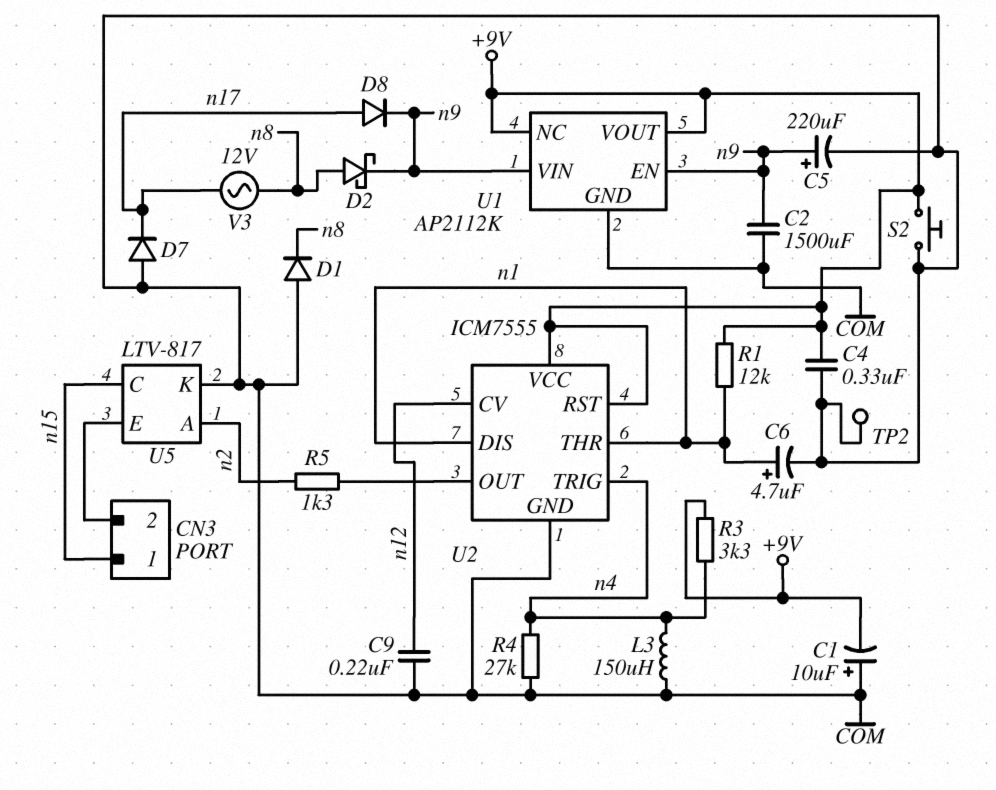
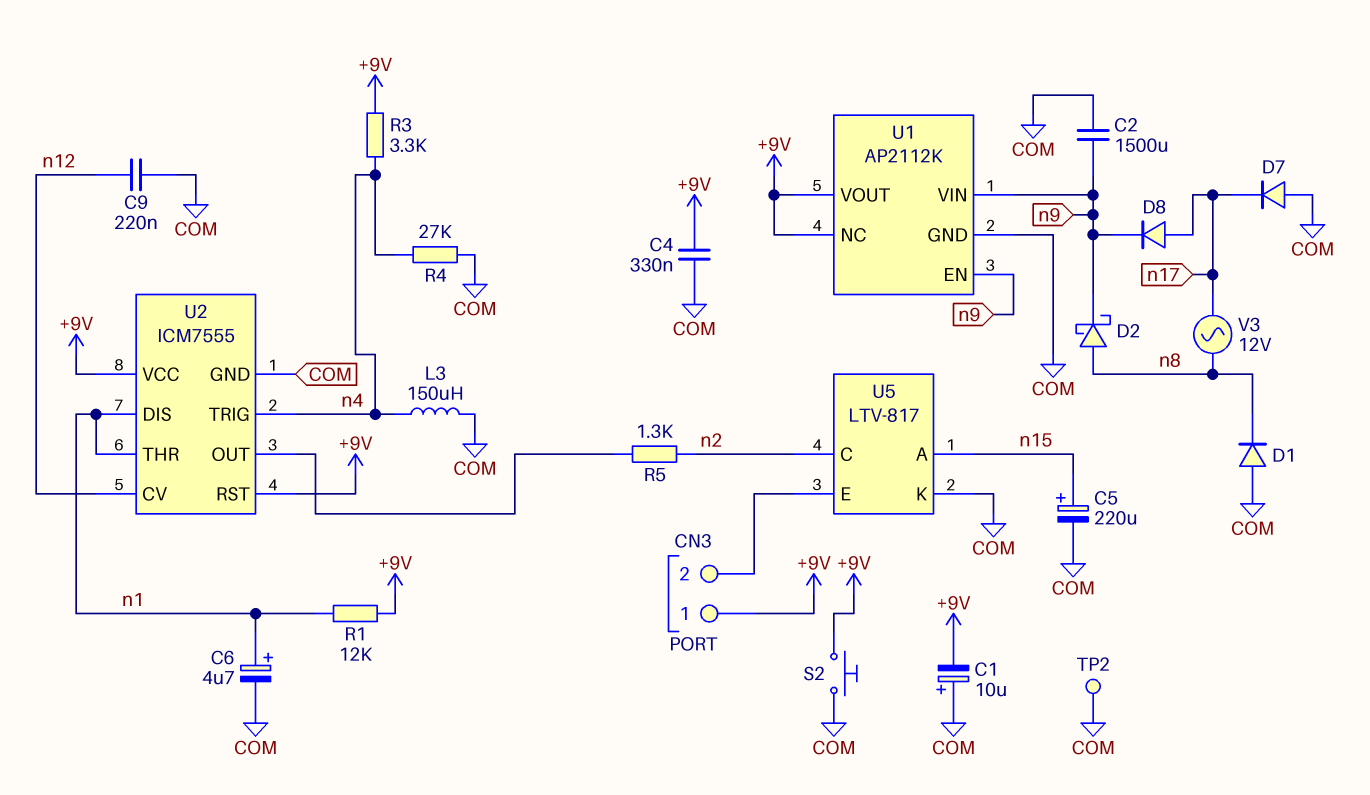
C5: 220uF (plus n9, minus COM) -> 220uF (plus n15, minus COM)
CN3 pin 1: n15 -> +9V
U5 pin A: n2 -> n15
U5 pin C: n15 -> n2

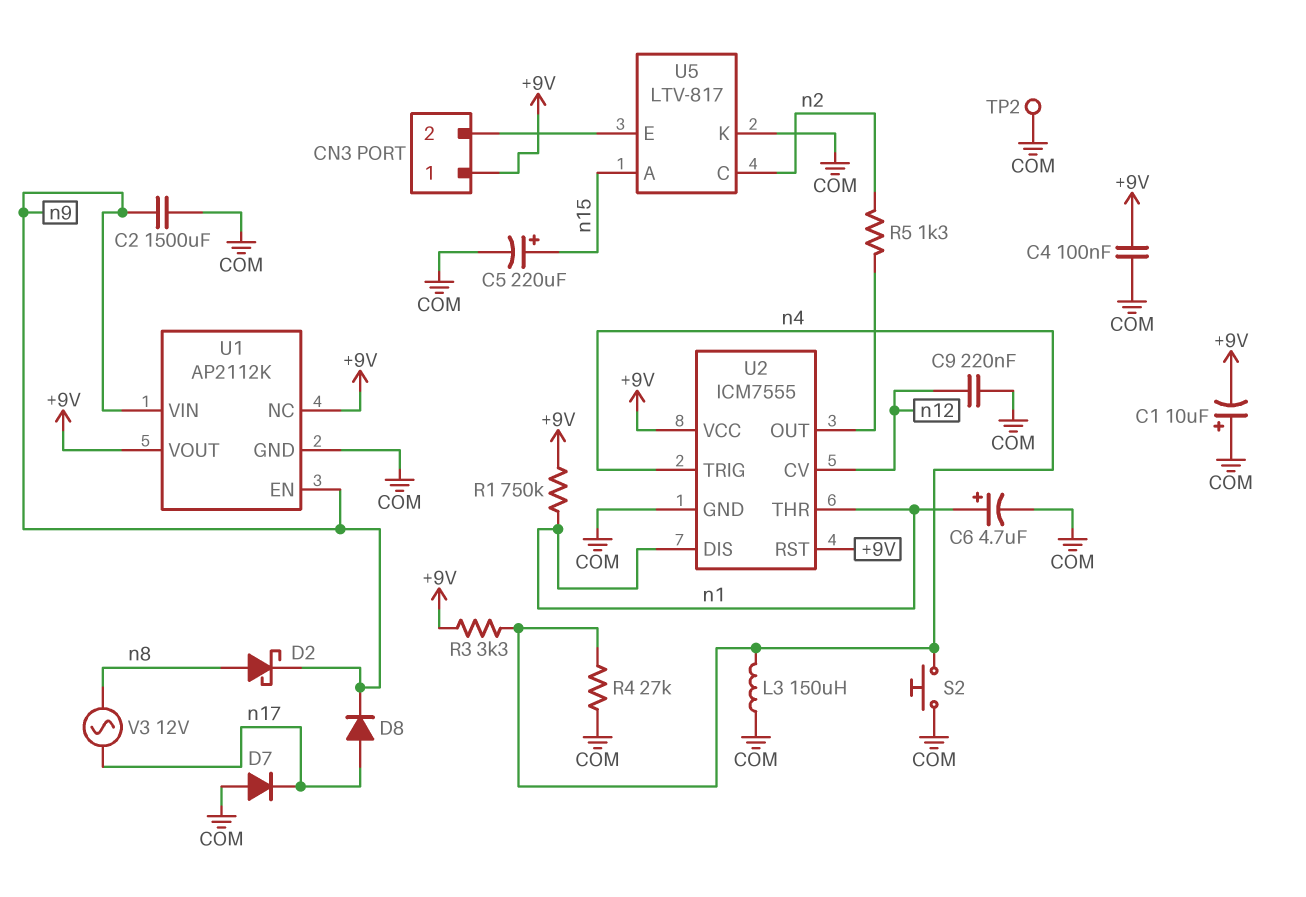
C4: 330nF (+9V, COM) -> 100nF (+9V, COM)
D1: diode (A COM, K n8) -> none
R1: 12k (+9V, n1) -> 750k (+9V, n1)
S2: button (+9V, COM) -> button (COM, n4)

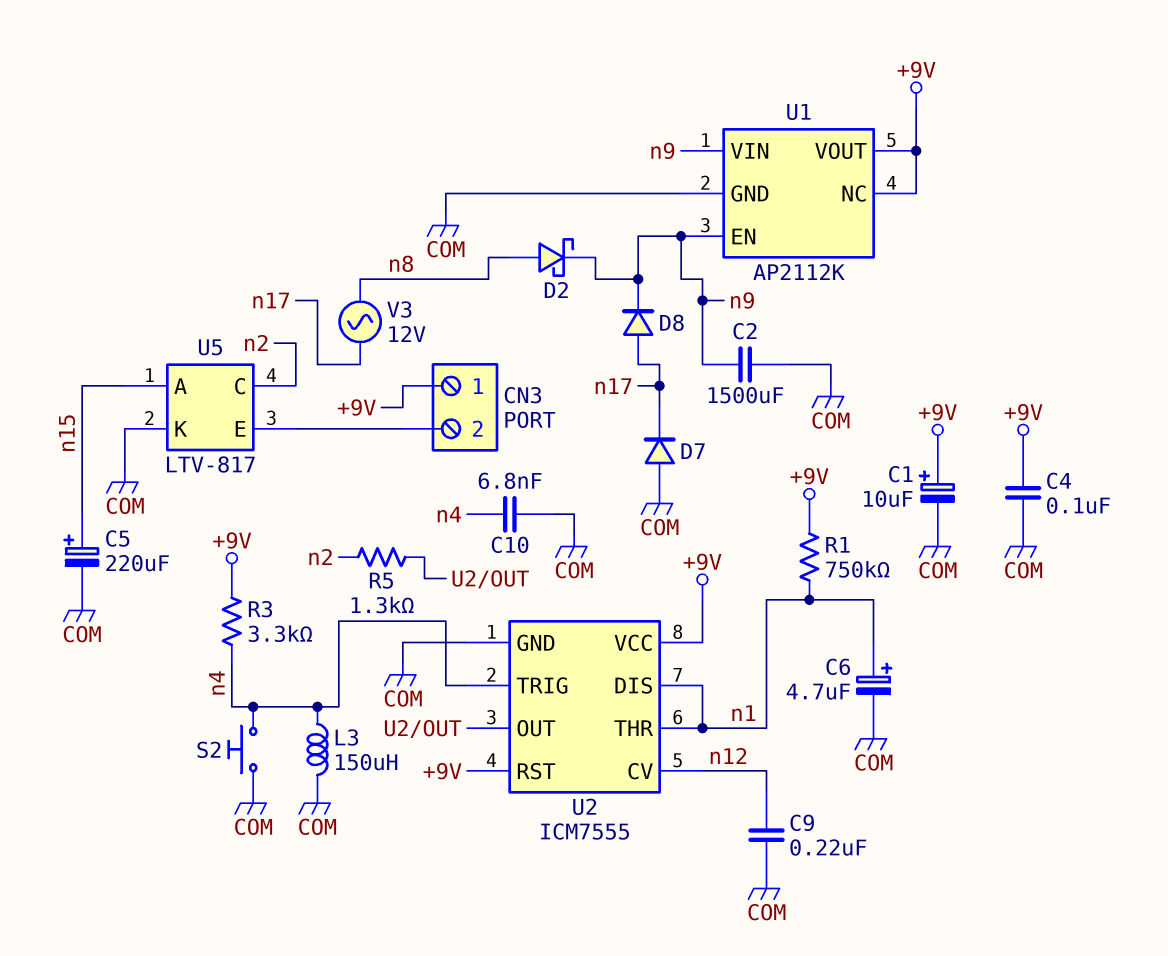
C1: 10uF (plus COM, minus +9V) -> 10uF (plus +9V, minus COM)
C10: none -> 6.8nF (COM, n4)
R4: 27k (COM, n4) -> none
TP2: test point (COM) -> none

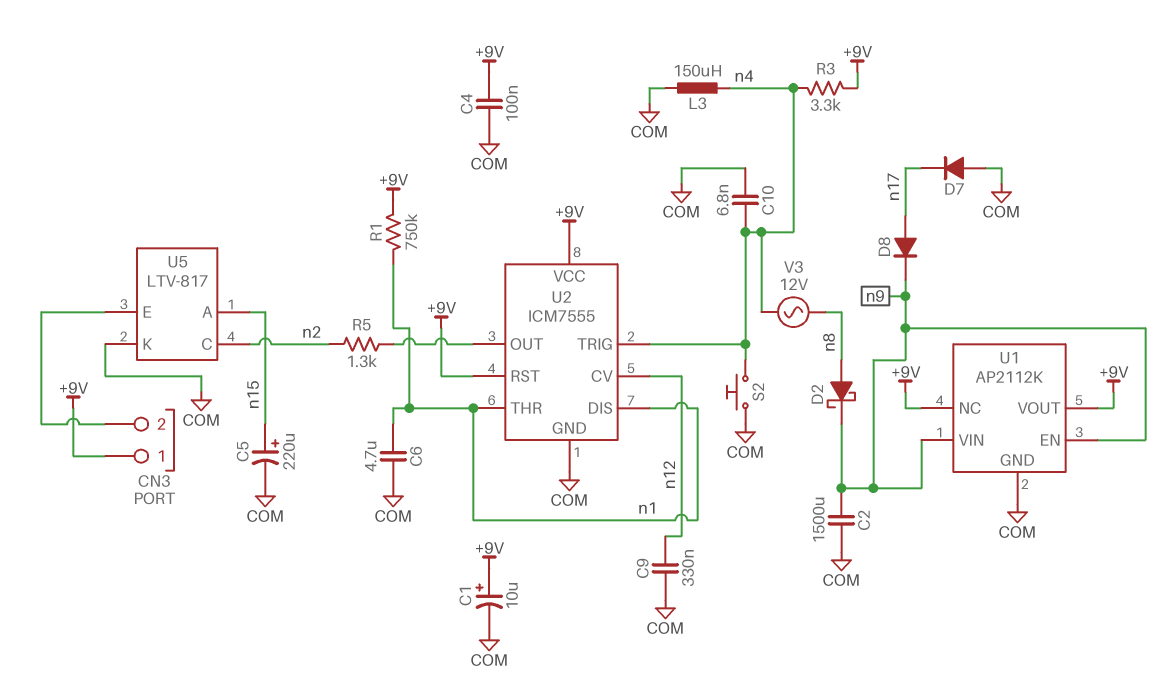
C6: 4.7uF (plus n1, minus COM) -> 4.7uF (COM, n1)
C9: 220nF (COM, n12) -> 330nF (COM, n12)
V3: AC 12V (n8, n17) -> AC 12V (n4, n8)

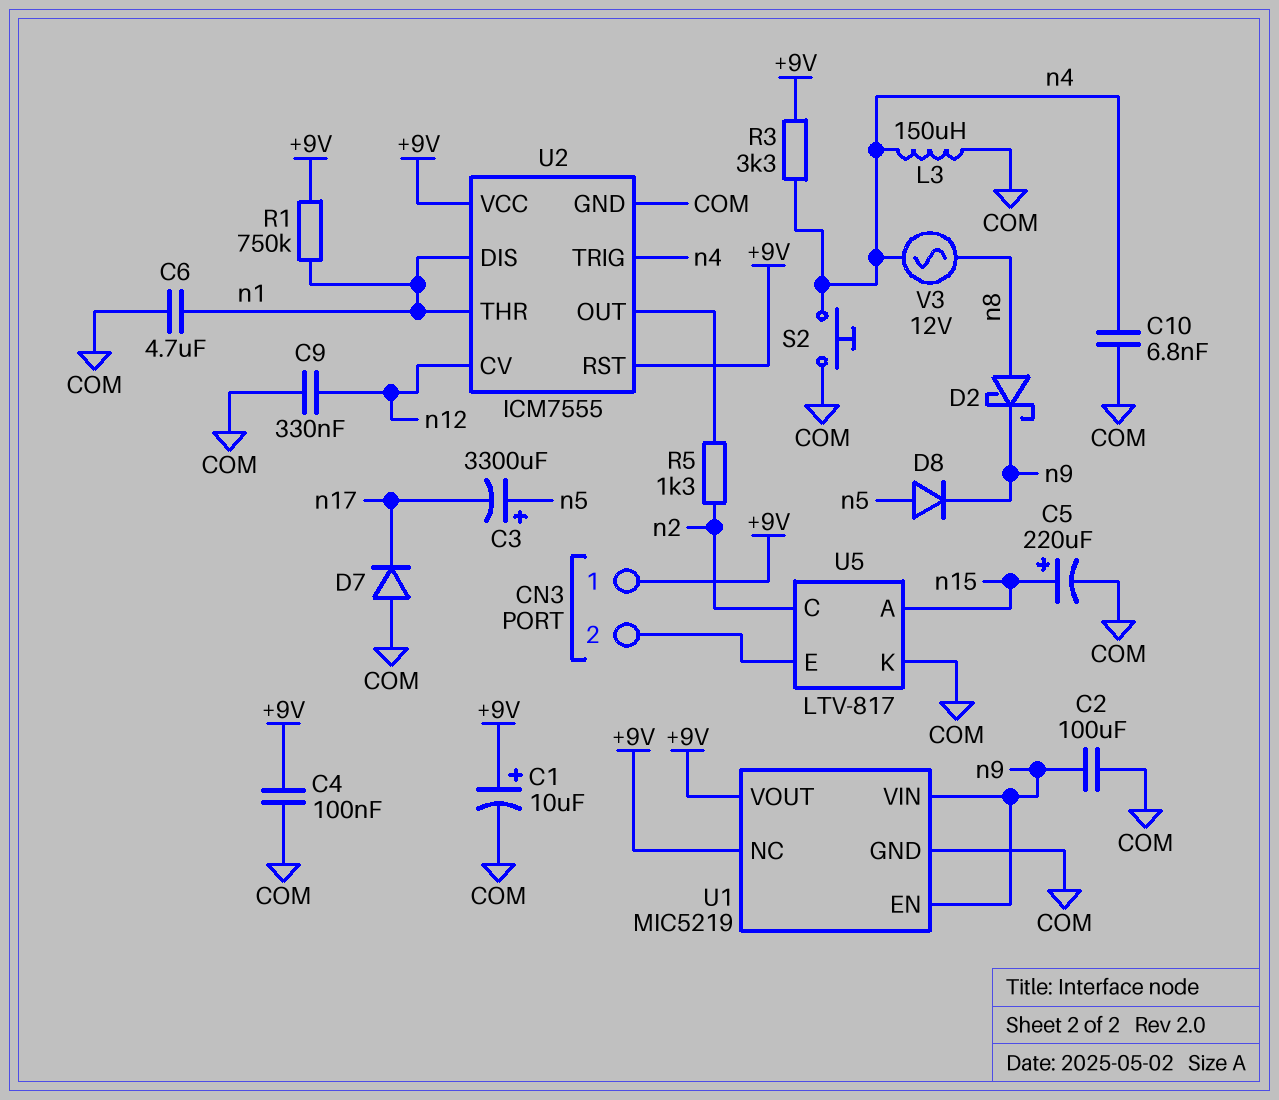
C2: 1500uF (COM, n9) -> 100uF (COM, n9)
C3: none -> 3300uF (plus n5, minus n17)
D8: diode (A n17, K n9) -> diode (A n5, K n9)
U1: AP2112K -> MIC5219

